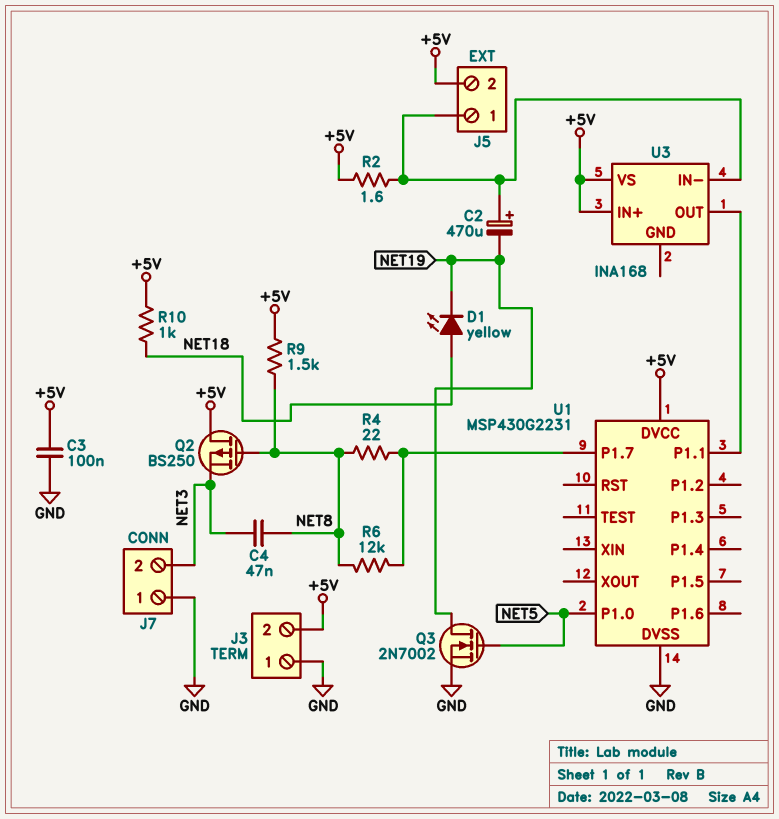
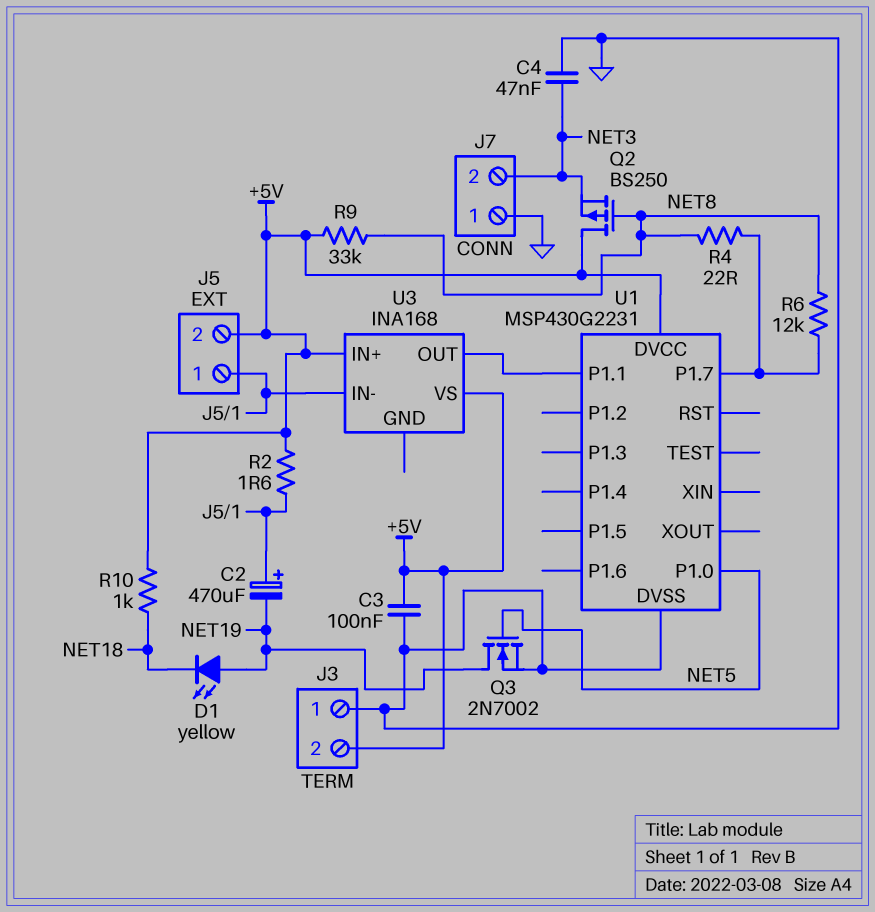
C4: 47nF (NET3, NET8) -> 47nF (GND, NET3)
D1: LED yellow (A NET18, K NET19) -> LED yellow (A NET19, K NET18)
R9: 1.5k (+5V, NET8) -> 33k (+5V, NET8)

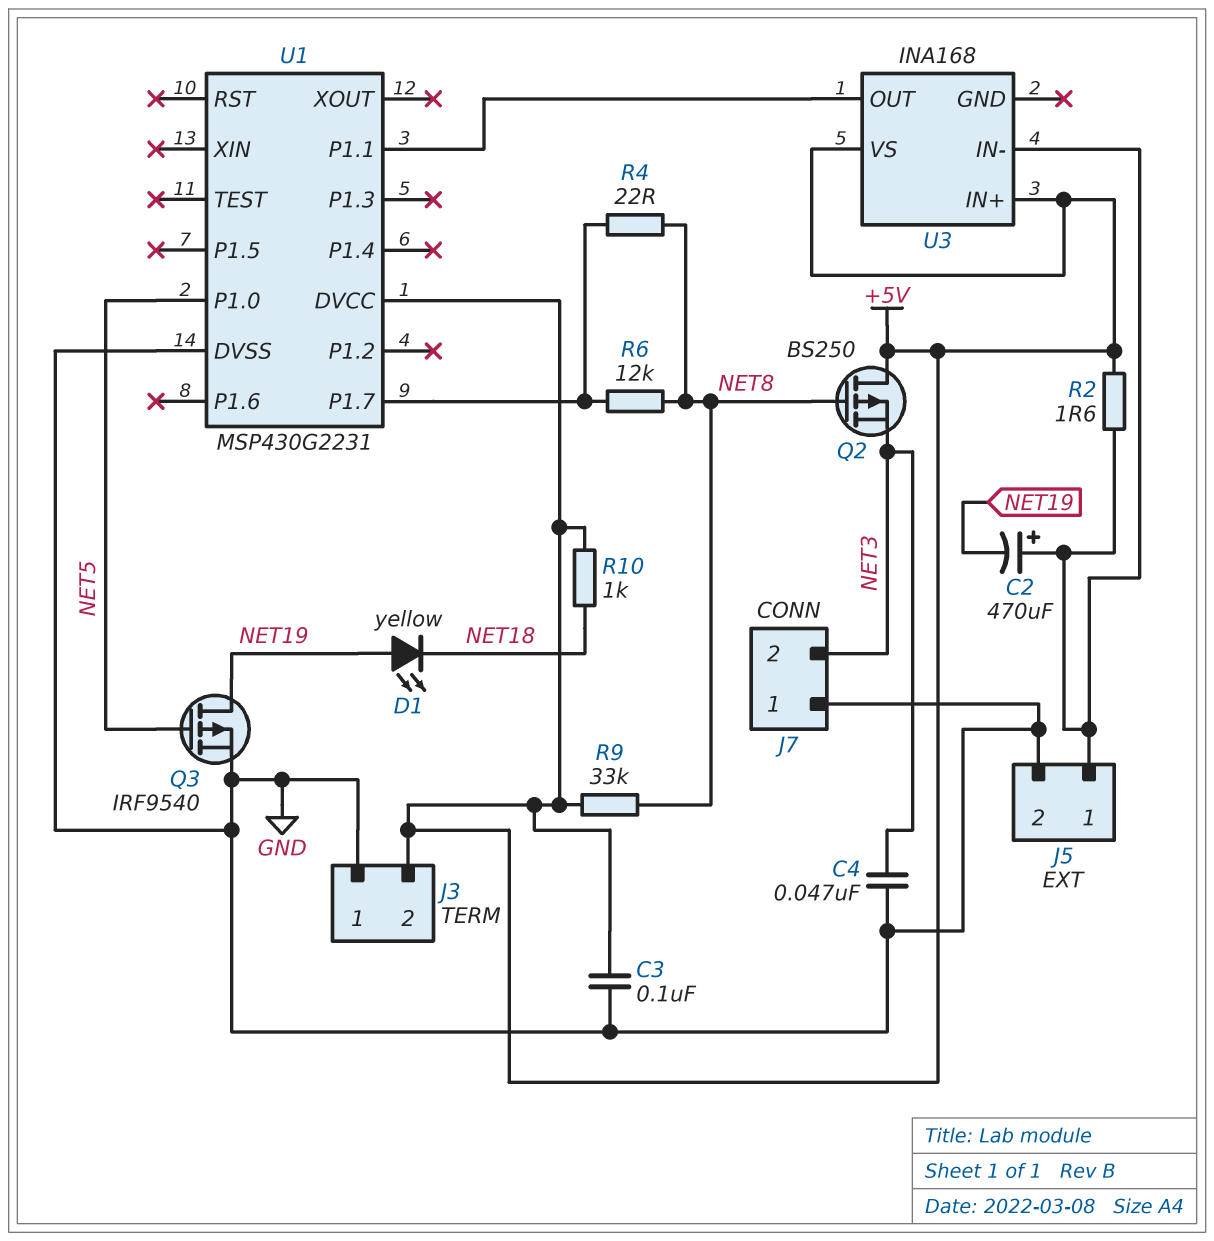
J5 pin 2: +5V -> GND
Q3: NMOS 2N7002 (G NET5, D NET19, S GND) -> PMOS IRF9540 (G NET5, D NET19, S GND)

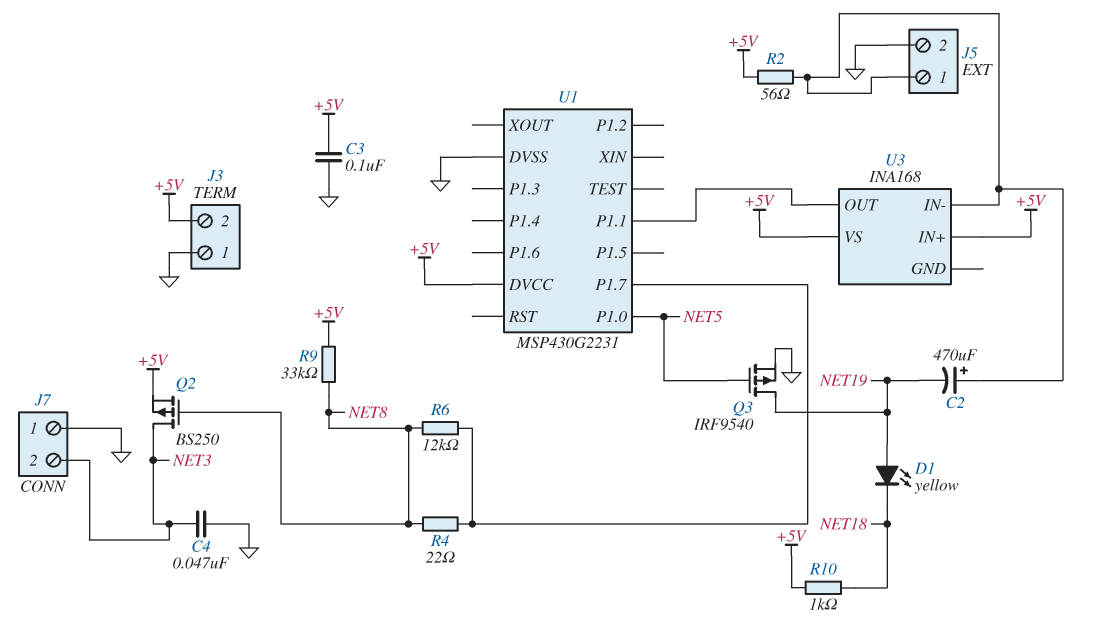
Q2: PMOS BS250 (G NET8, D +5V, S NET3) -> PMOS BS250 (G NET8, D NET3, S +5V)
R2: 1.6 (+5V, J5/1) -> 56 (+5V, J5/1)

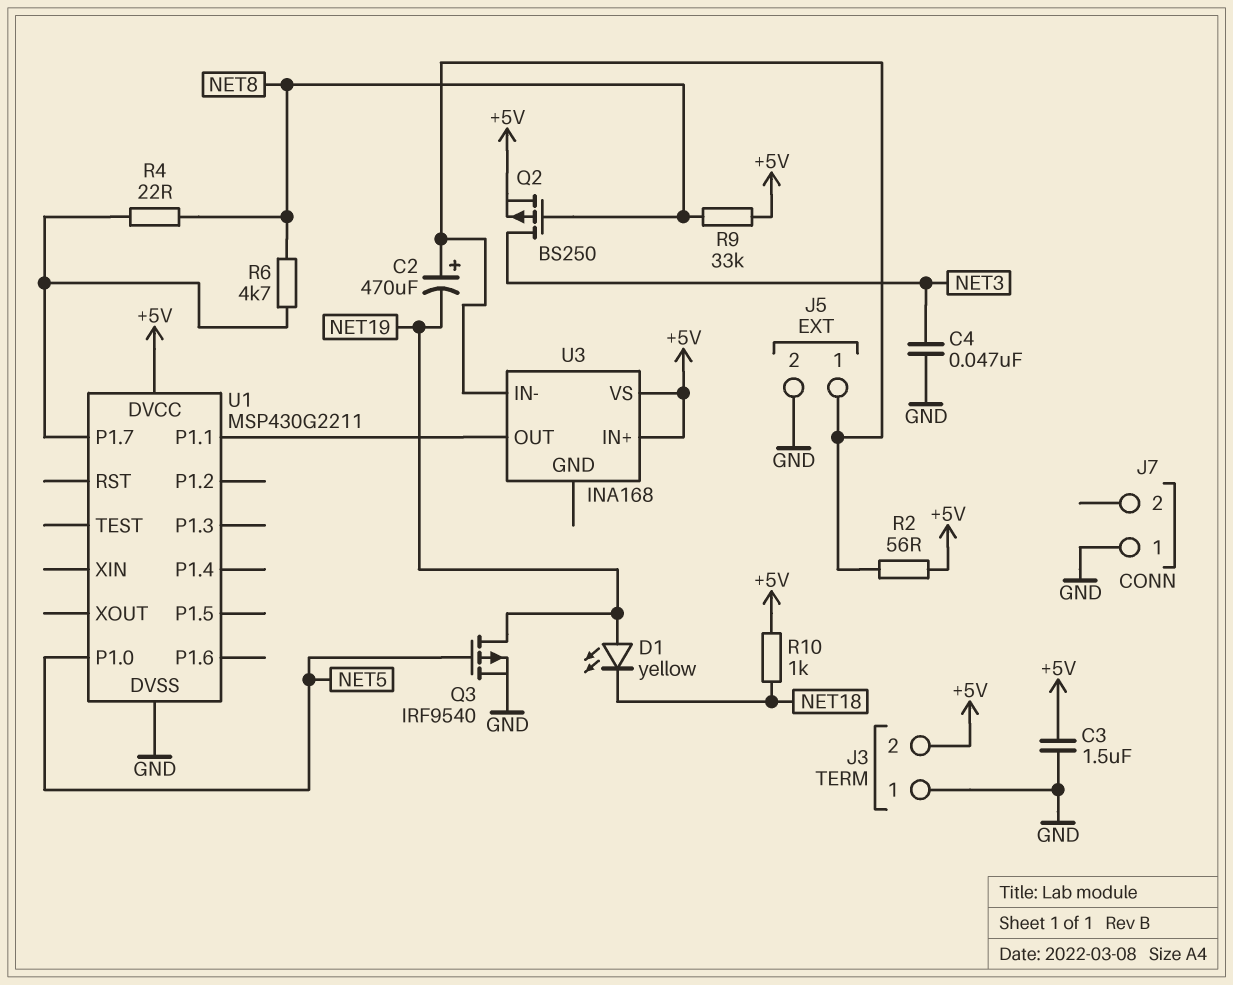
C3: 100nF (+5V, GND) -> 1.5uF (+5V, GND)
J7 pin 2: NET3 -> none
R6: 12k (NET8, U1/P1.7) -> 4.7k (NET8, U1/P1.7)
U1: MSP430G2231 -> MSP430G2211

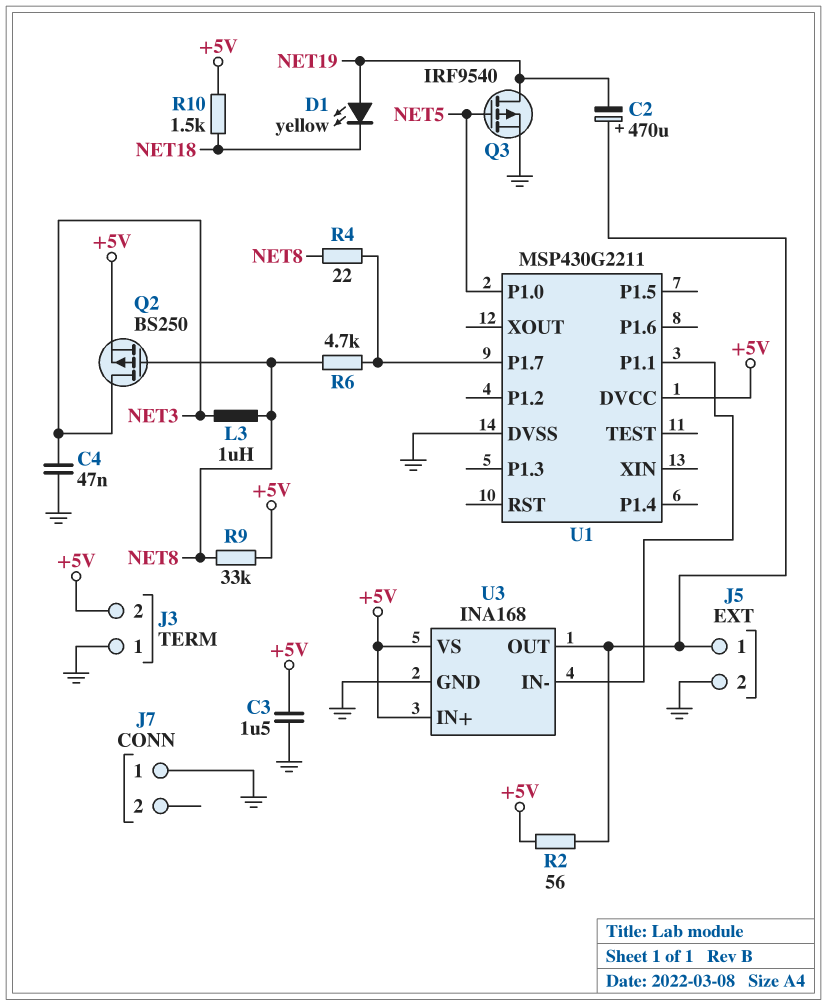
L3: none -> 1uH (NET3, NET8)
R10: 1k (+5V, NET18) -> 1.5k (+5V, NET18)
U3 pin GND: none -> GND
U3 pin IN-: J5/1 -> U1/P1.1
U3 pin OUT: U1/P1.1 -> J5/1

